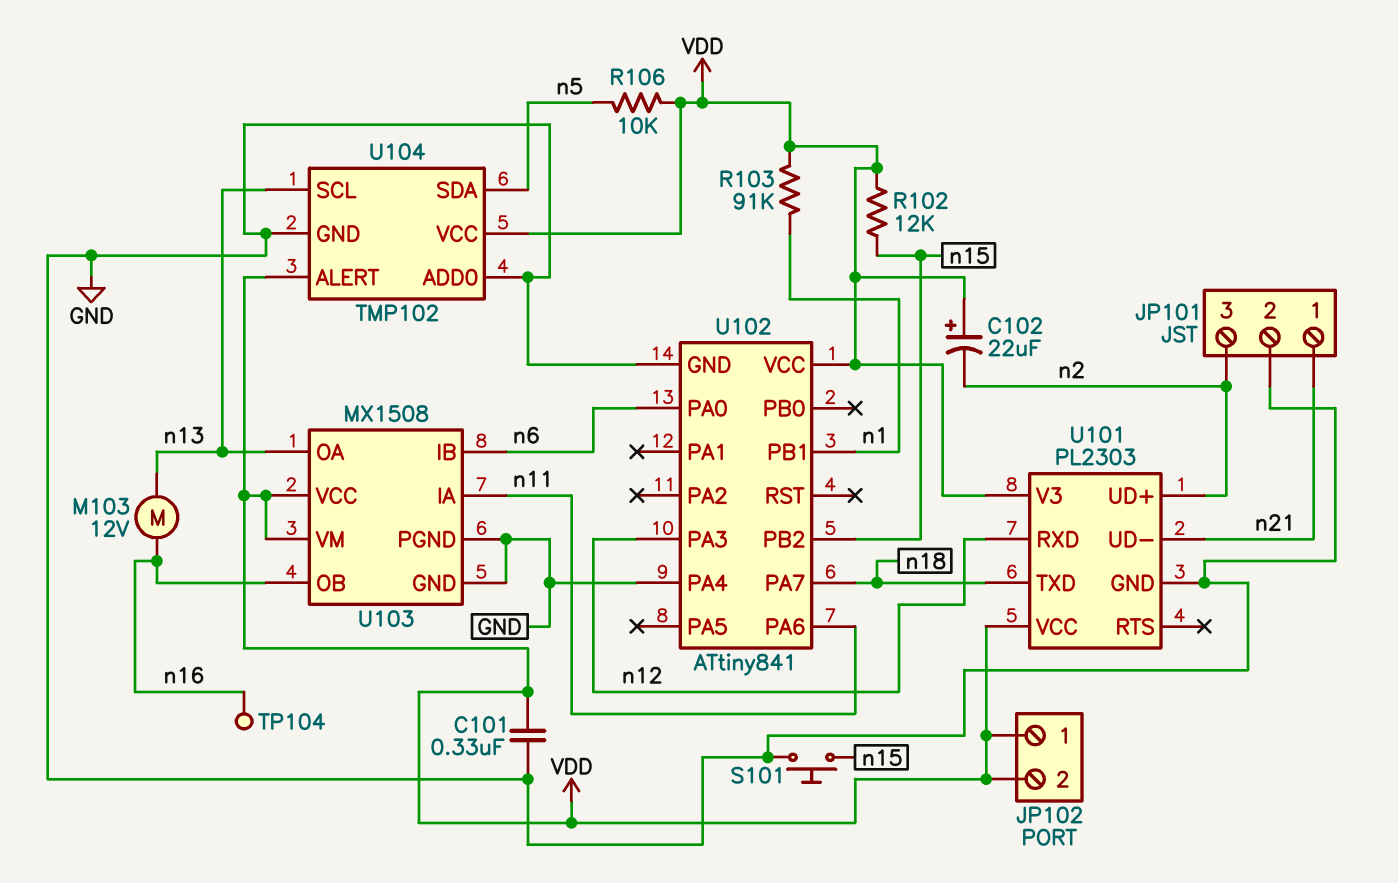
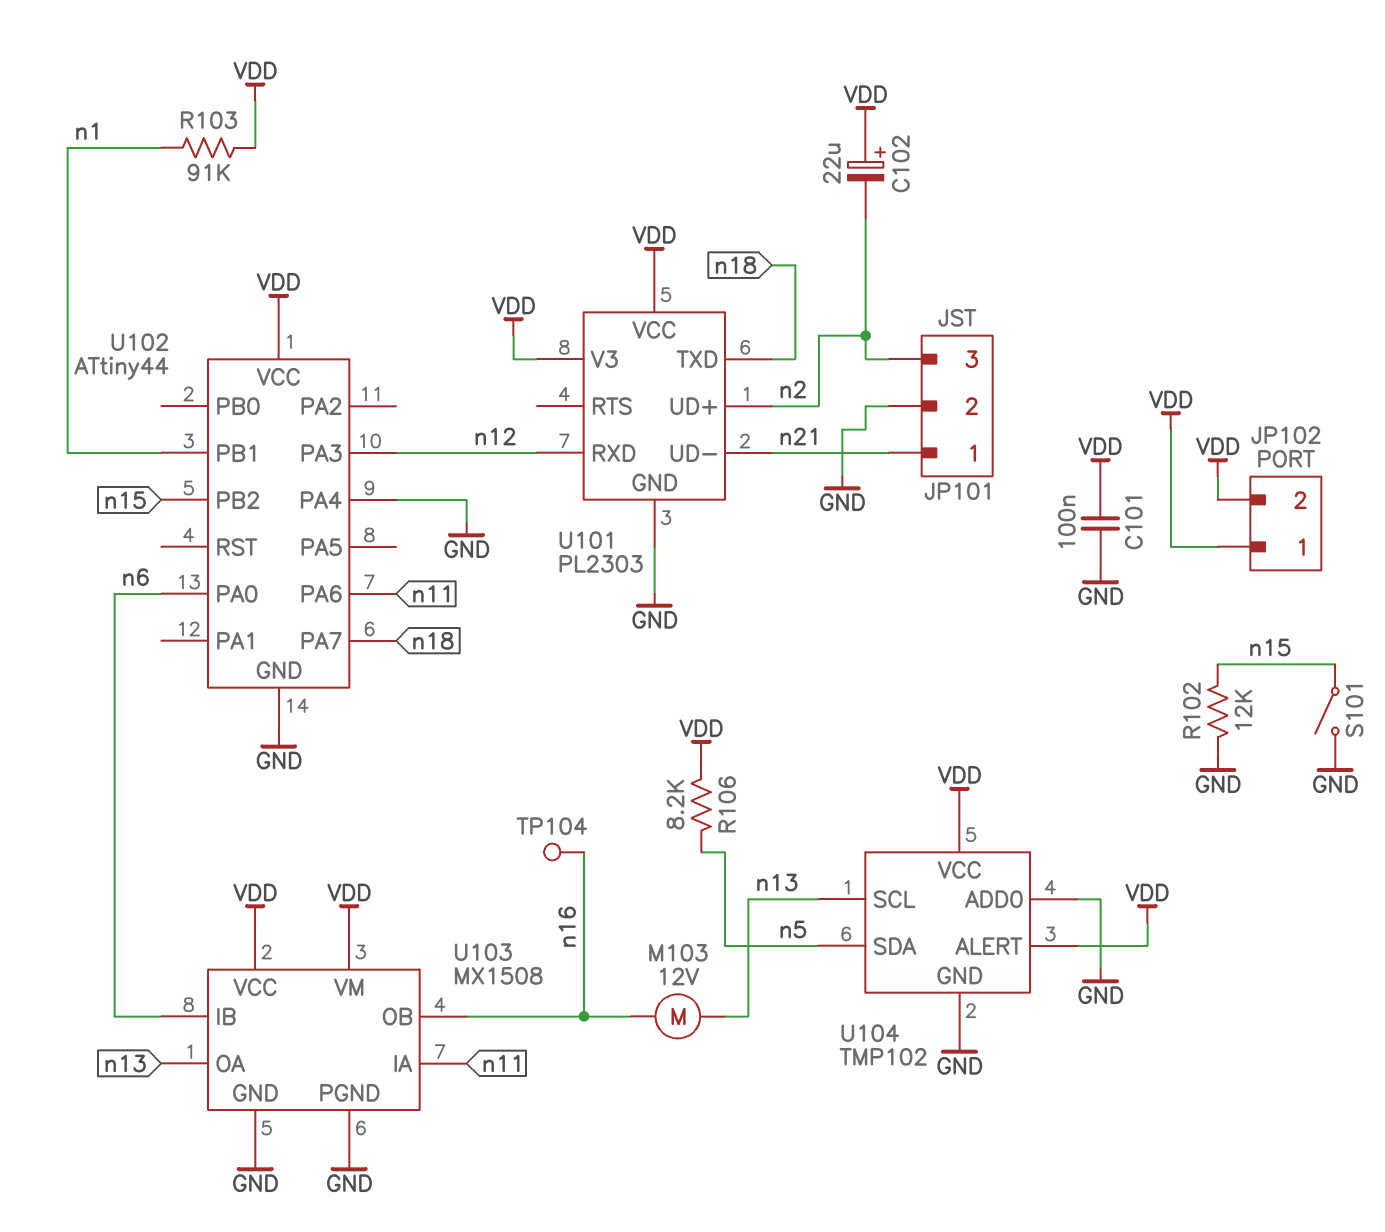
C101: 330nF (GND, VDD) -> 100nF (GND, VDD)
R102: 12k (VDD, n15) -> 12k (GND, n15)
R106: 10k (VDD, n5) -> 8.2k (VDD, n5)
S101: button (GND, n15) -> switch (GND, n15)
U102: ATtiny841 -> ATtiny44

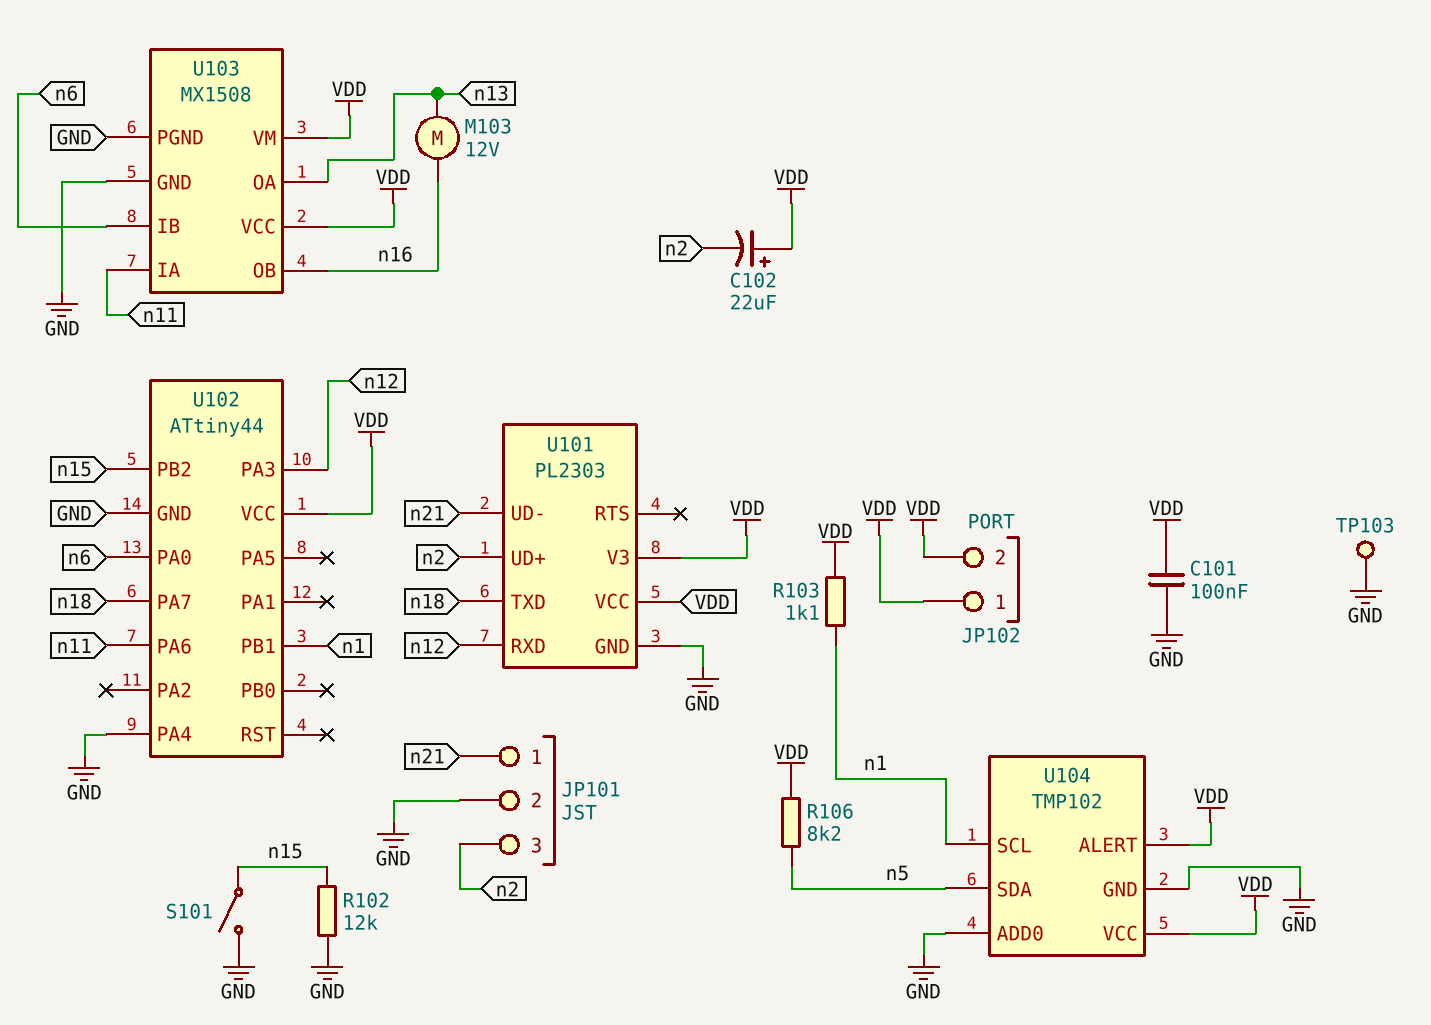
R103: 91k (VDD, n1) -> 1.1k (VDD, n1)
TP103: none -> test point (GND)
TP104: test point (n16) -> none
U104 pin SCL: n13 -> n1

